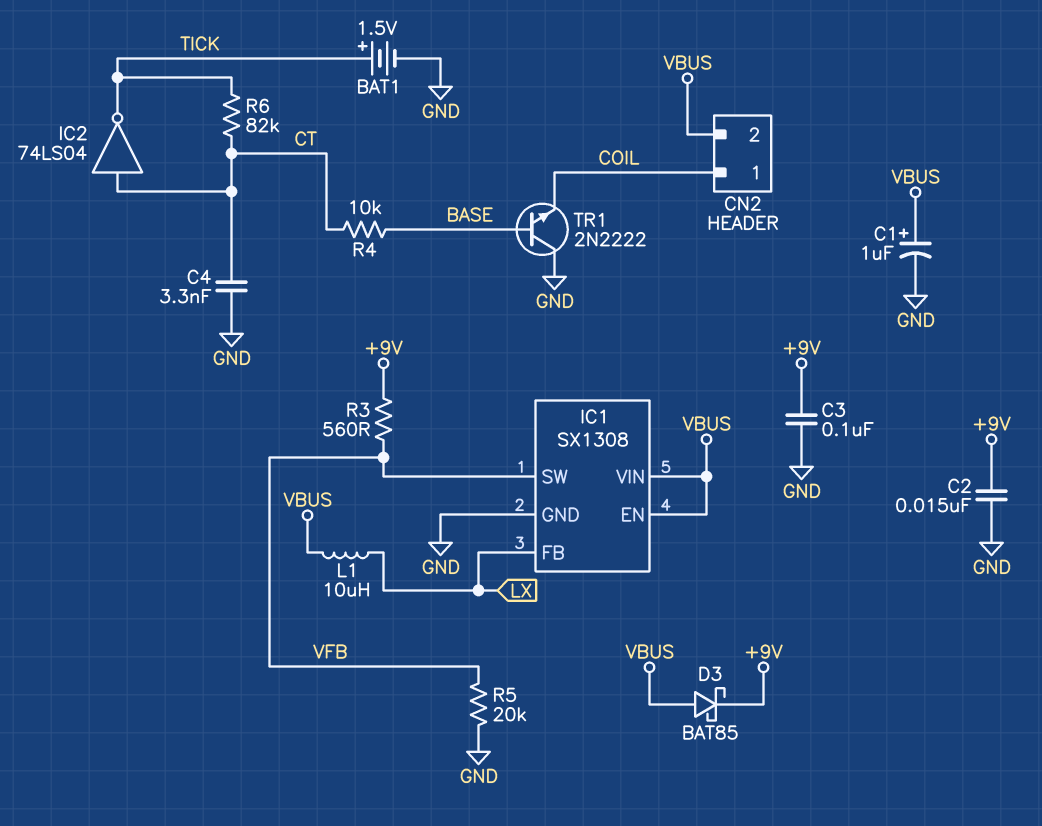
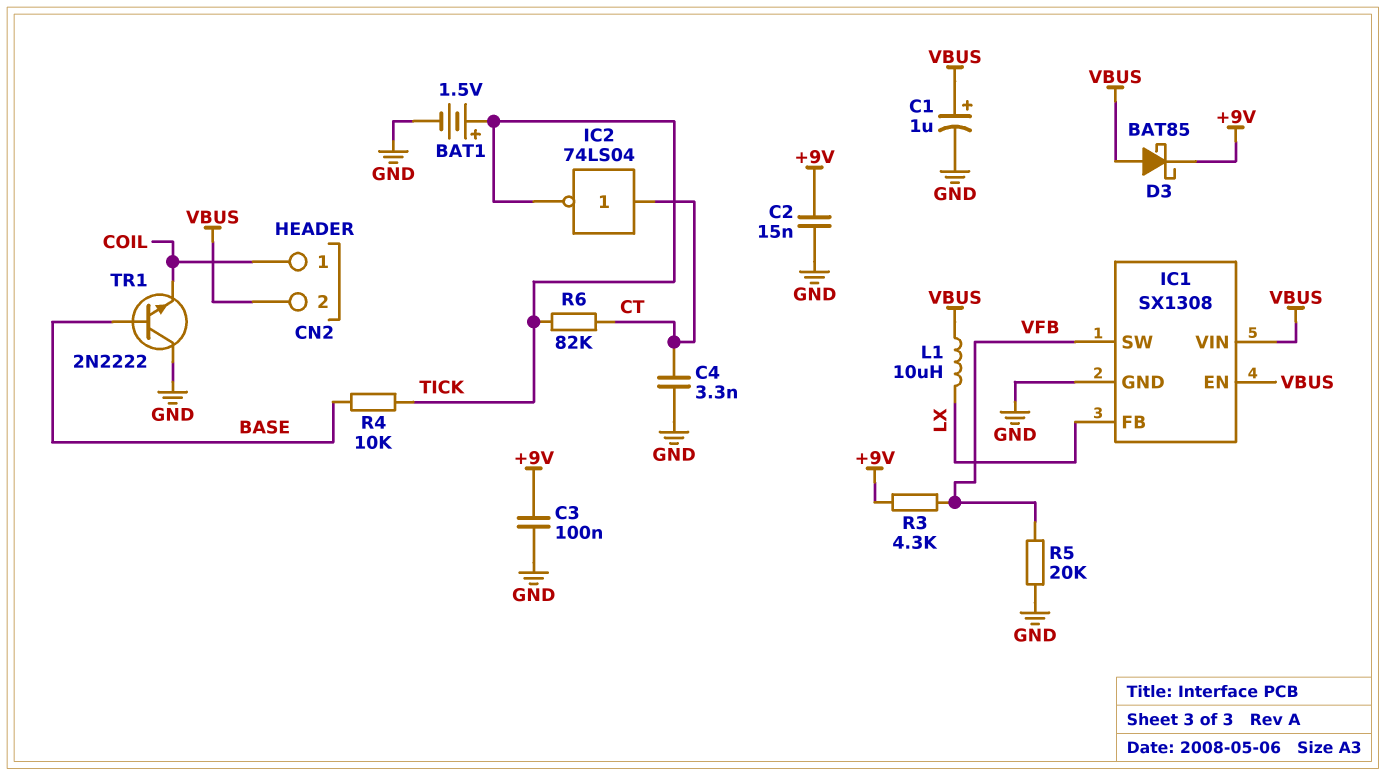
R3: 560 (+9V, VFB) -> 4.3k (+9V, VFB)
R4: 10k (BASE, CT) -> 10k (BASE, TICK)

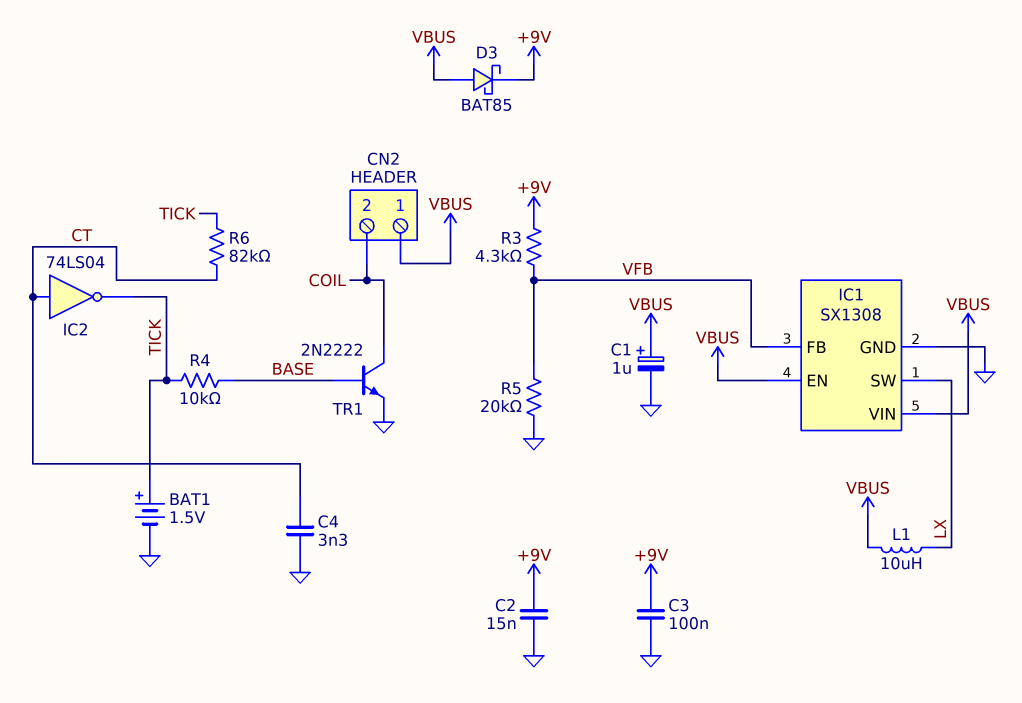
CN2 pin 1: COIL -> VBUS
CN2 pin 2: VBUS -> COIL
IC1 pin FB: LX -> VFB
IC1 pin SW: VFB -> LX
TR1: NPN 2N2222 (B BASE, C GND, E COIL) -> NPN 2N2222 (B BASE, C COIL, E GND)

